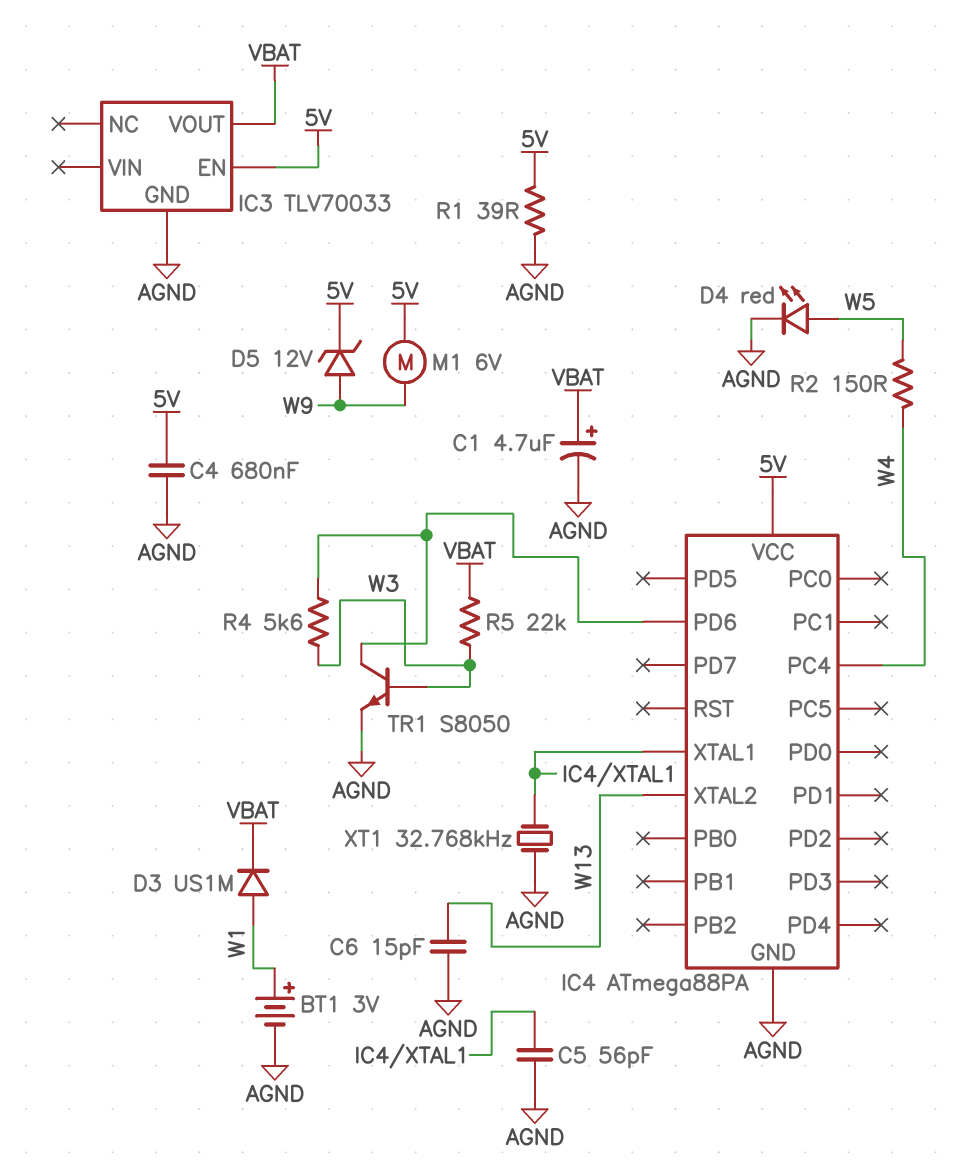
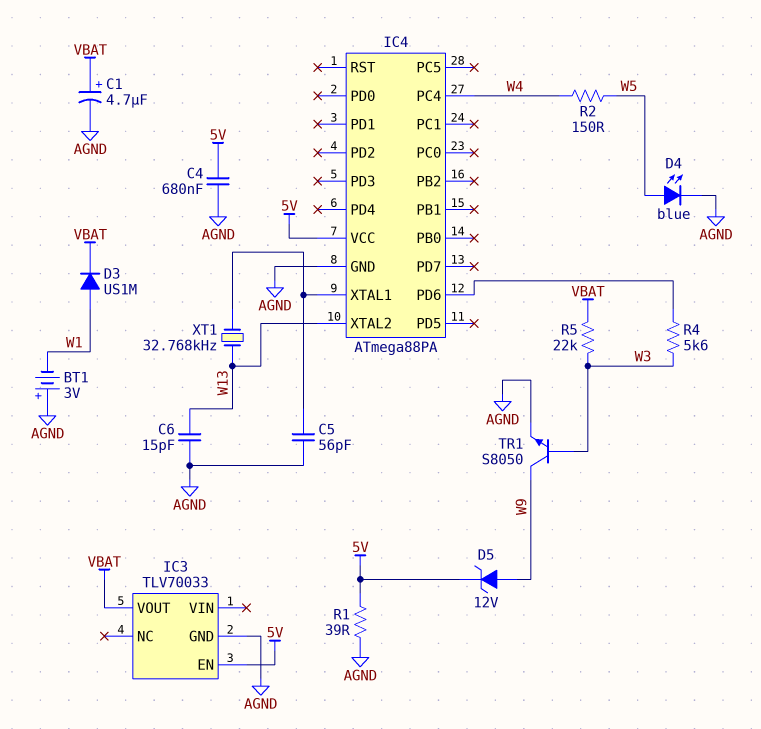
BT1: 3V (plus W1, minus AGND) -> 3V (plus AGND, minus W1)
D4: LED red (A W5, K AGND) -> LED blue (A W5, K AGND)
M1: motor 6V (5V, W9) -> none
TR1: NPN S8050 (B W3, C IC4/PD6, E AGND) -> NPN S8050 (B W3, C W9, E AGND)
XT1: 32.768kHz (AGND, IC4/XTAL1) -> 32.768kHz (IC4/XTAL1, W13)

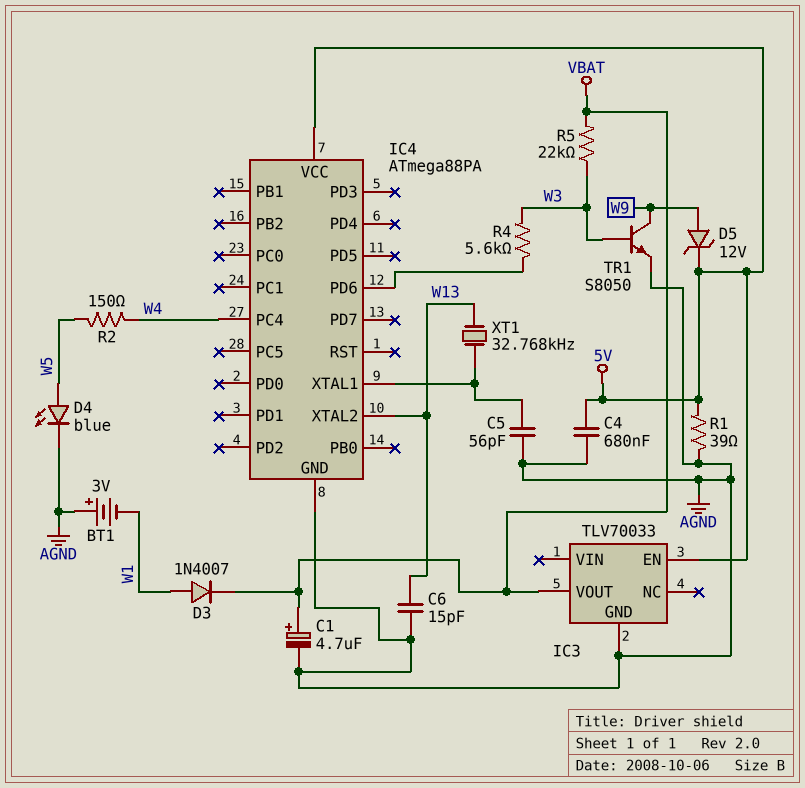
D3: diode US1M (A W1, K VBAT) -> diode 1N4007 (A W1, K VBAT)

